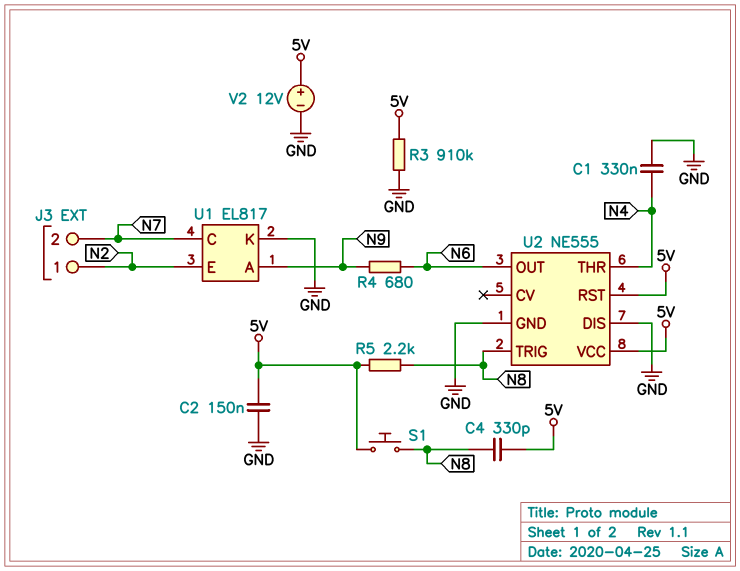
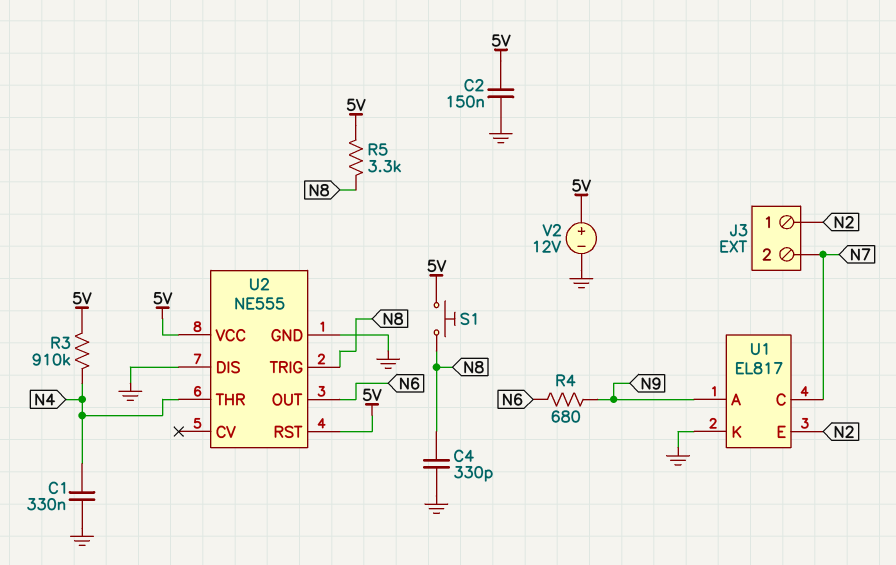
C4: 330pF (5V, N8) -> 330pF (GND, N8)
R3: 910k (5V, GND) -> 910k (5V, N4)
R5: 2.2k (5V, N8) -> 3.3k (5V, N8)

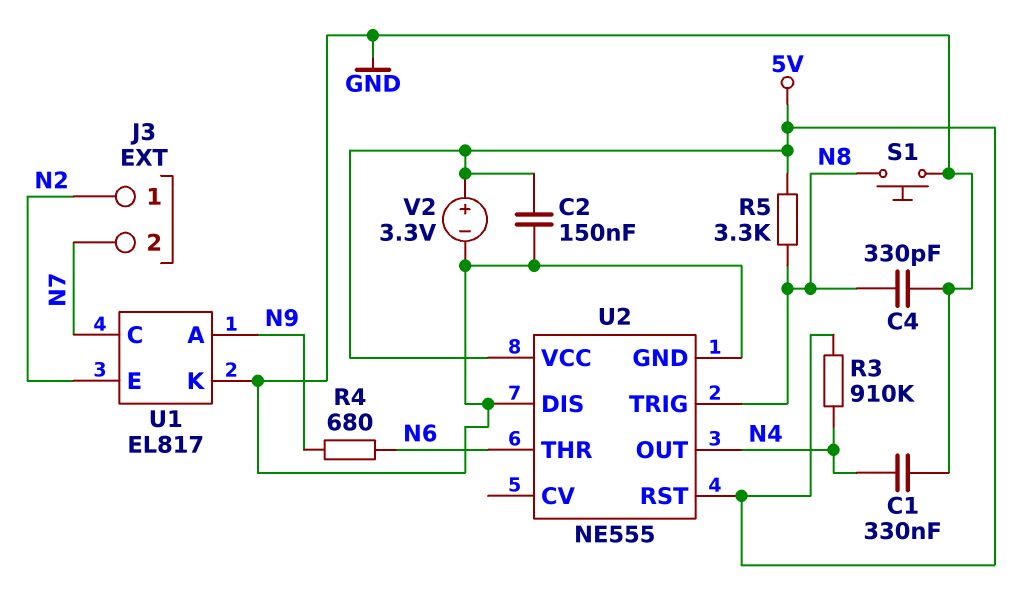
S1: button (5V, N8) -> button (GND, N8)
U2 pin OUT: N6 -> N4
U2 pin THR: N4 -> N6
V2: 12V (plus 5V, minus GND) -> 3.3V (plus 5V, minus GND)

